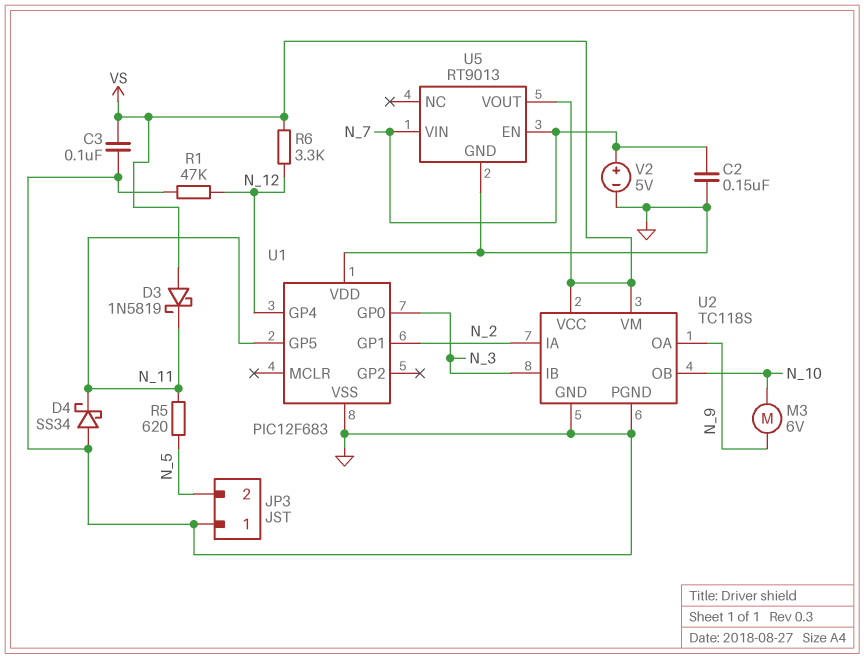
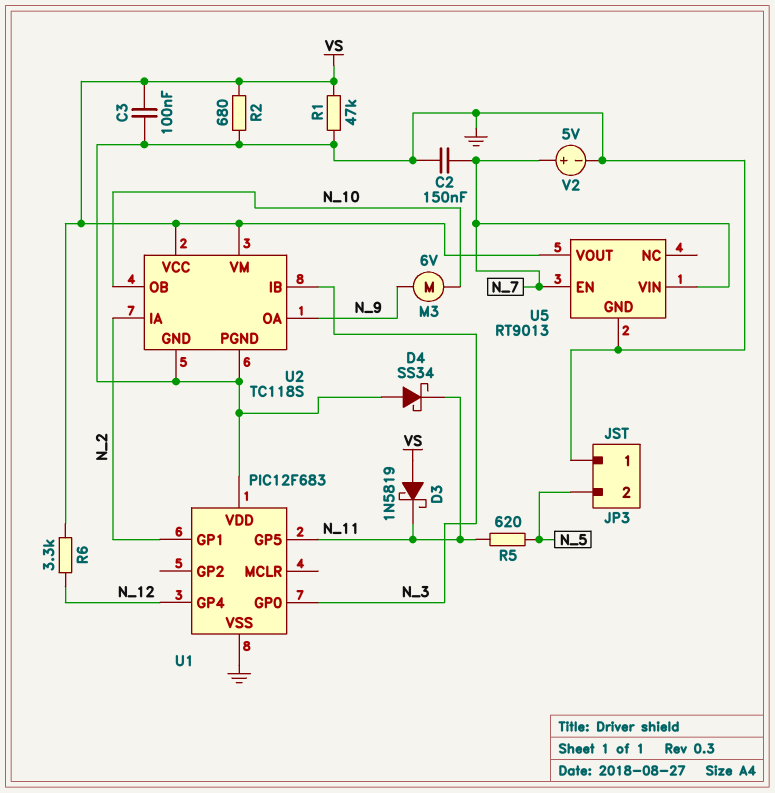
R1: 47k (GND, N_12) -> 47k (GND, VS)
R2: none -> 680 (GND, VS)

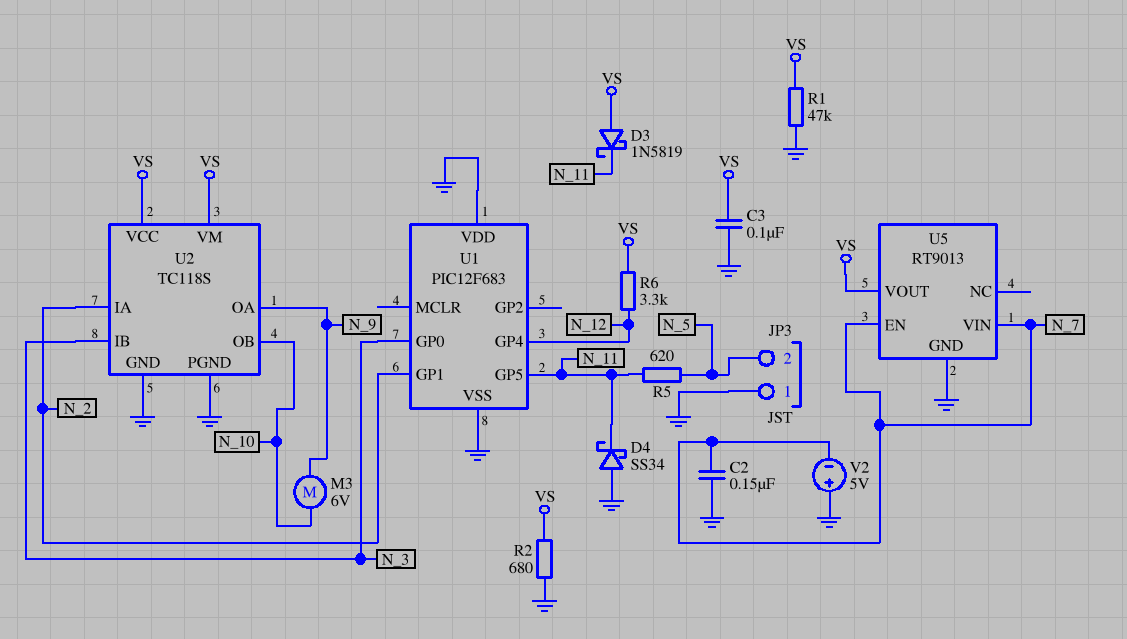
V2: 5V (plus N_7, minus GND) -> 5V (plus GND, minus N_7)

